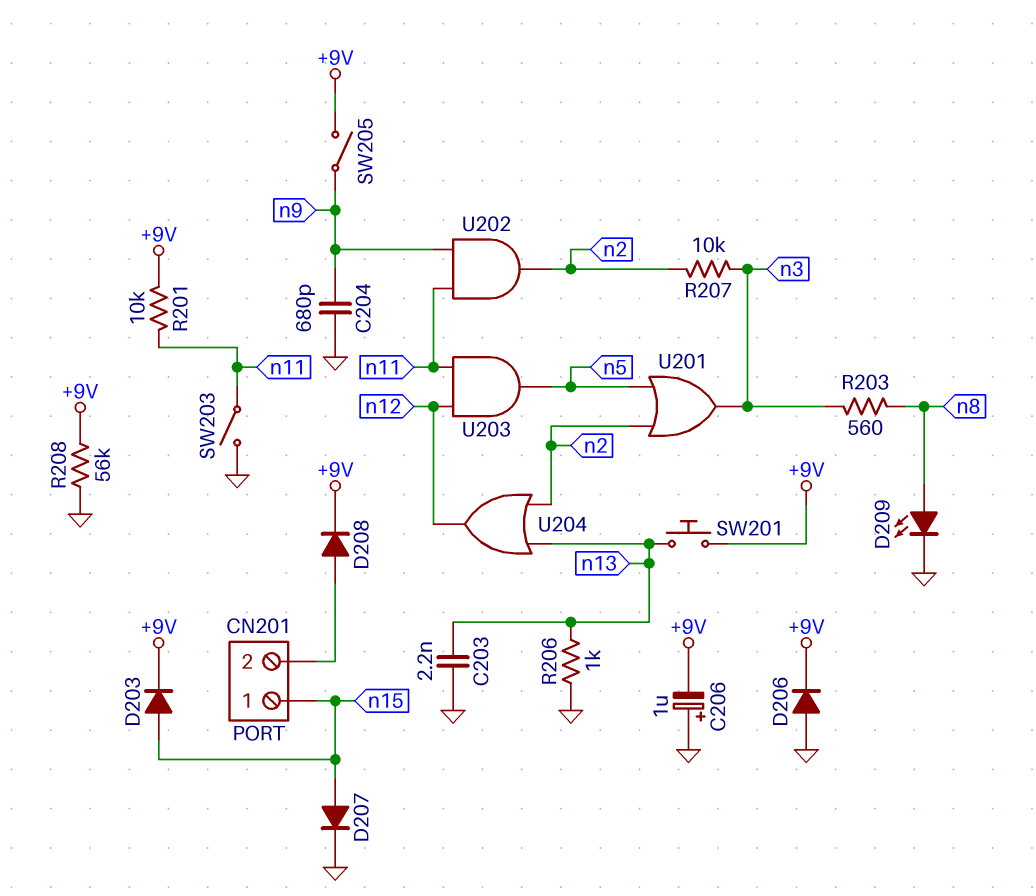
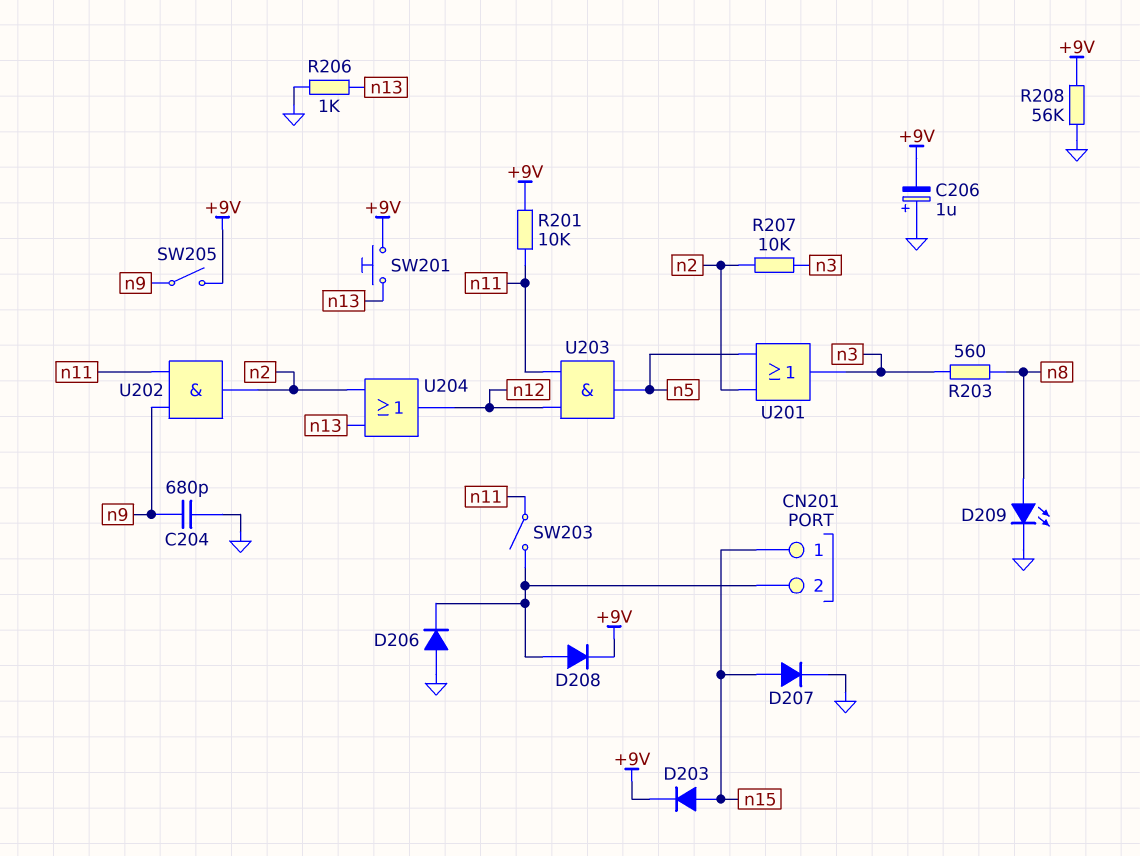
C203: 2.2nF (GND, n13) -> none
D206: diode (A GND, K +9V) -> diode (A GND, K CN201/2)
SW203: switch (GND, n11) -> switch (CN201/2, n11)

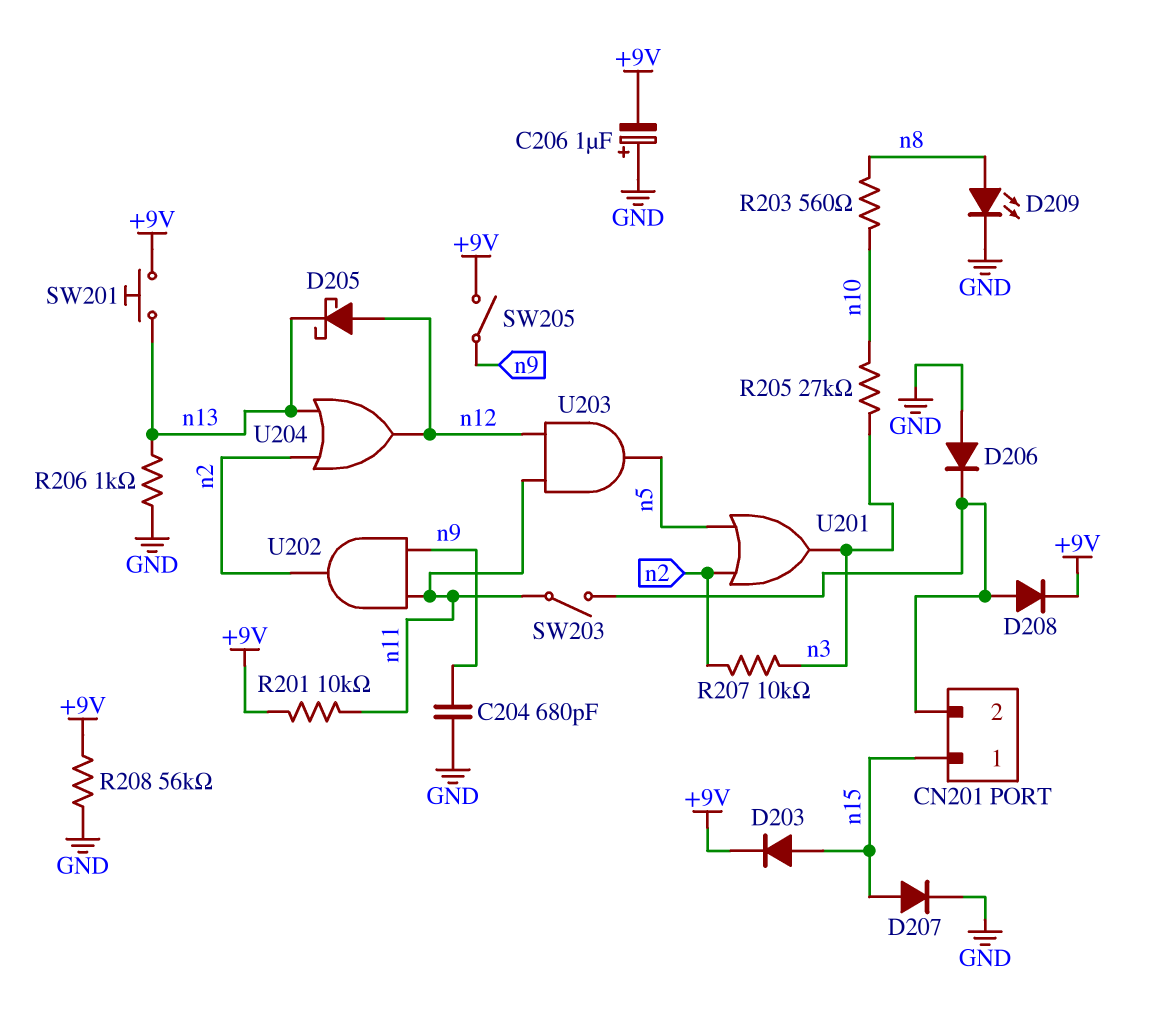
D205: none -> schottky (A n12, K n13)
R203: 560 (n3, n8) -> 560 (n8, n10)
R205: none -> 27k (n3, n10)

